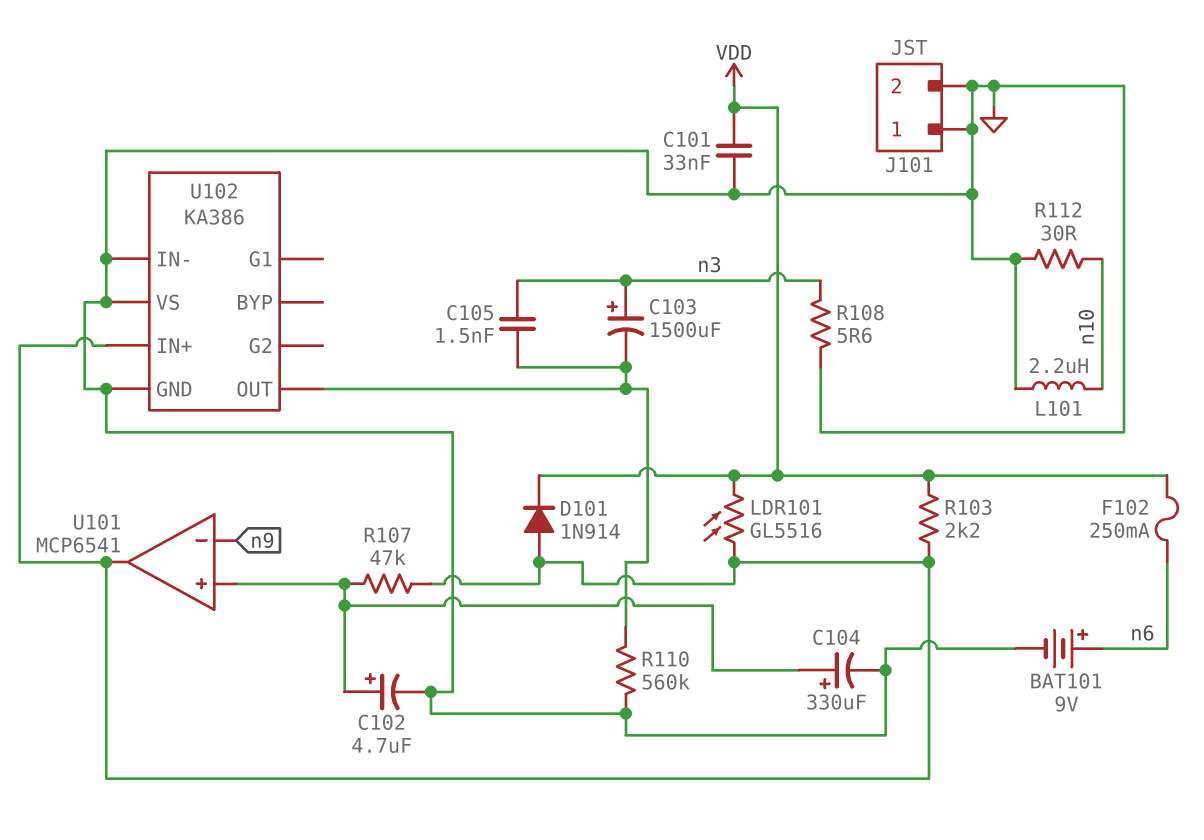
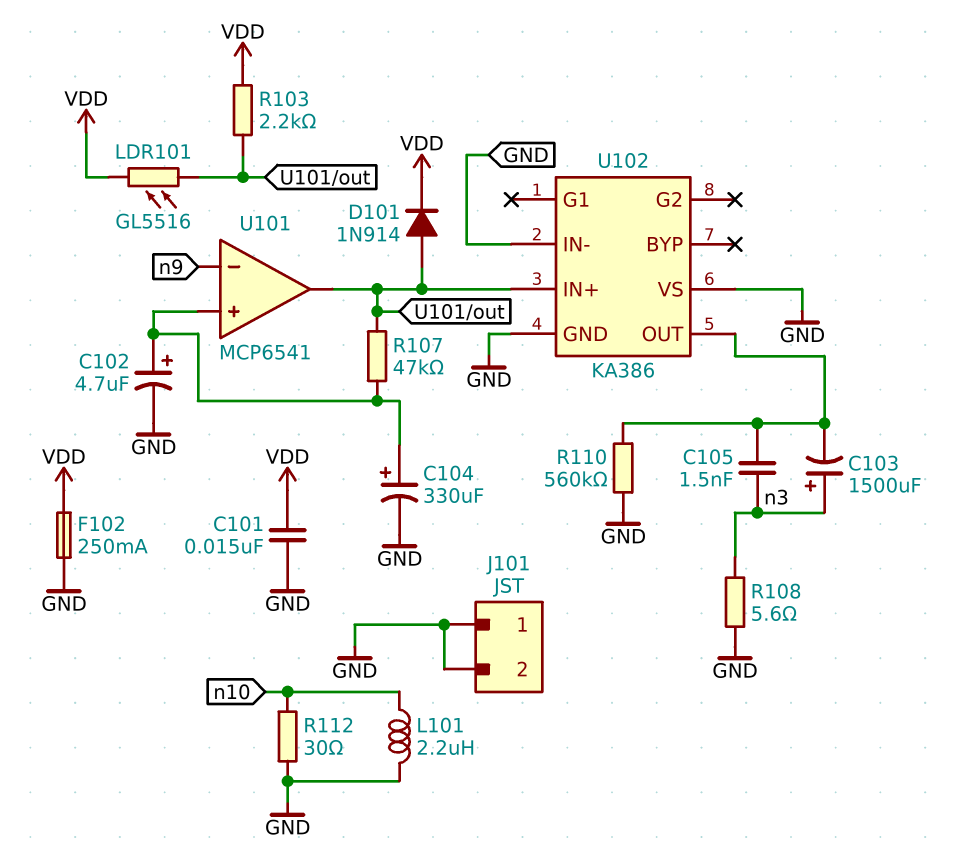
BAT101: 9V (plus n6, minus GND) -> none
C101: 33nF (GND, VDD) -> 15nF (GND, VDD)
F102: 250mA (VDD, n6) -> 250mA (GND, VDD)

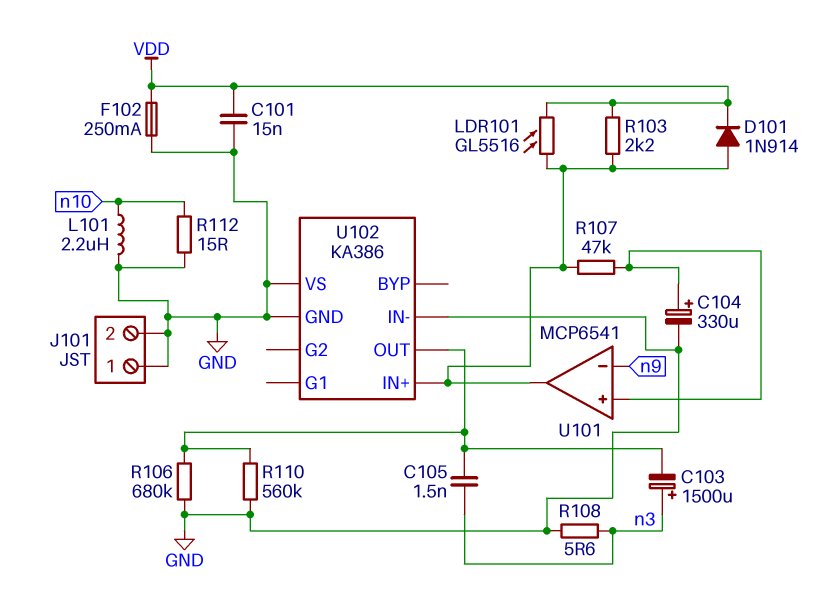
C102: 4.7uF (plus U101/in+, minus GND) -> none
R106: none -> 680k (GND, U102/OUT)
R112: 30 (GND, n10) -> 15 (GND, n10)

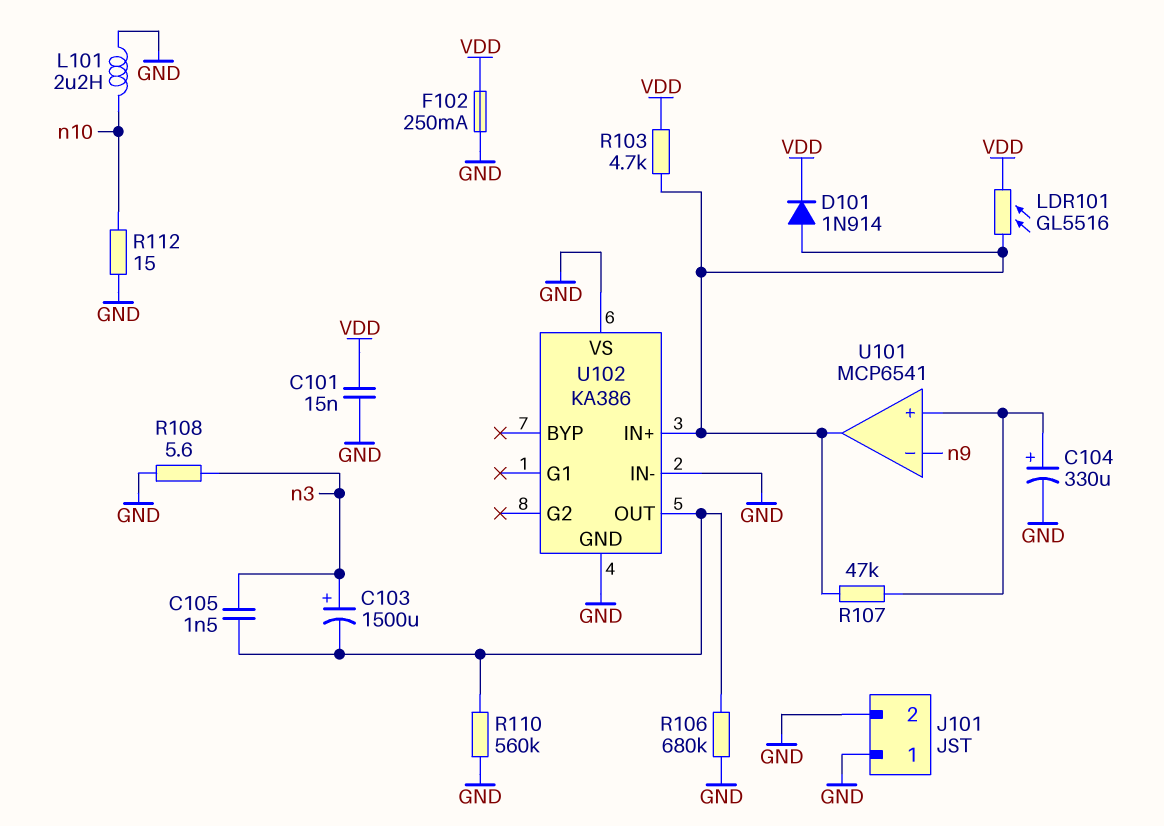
R103: 2.2k (U101/out, VDD) -> 4.7k (U101/out, VDD)

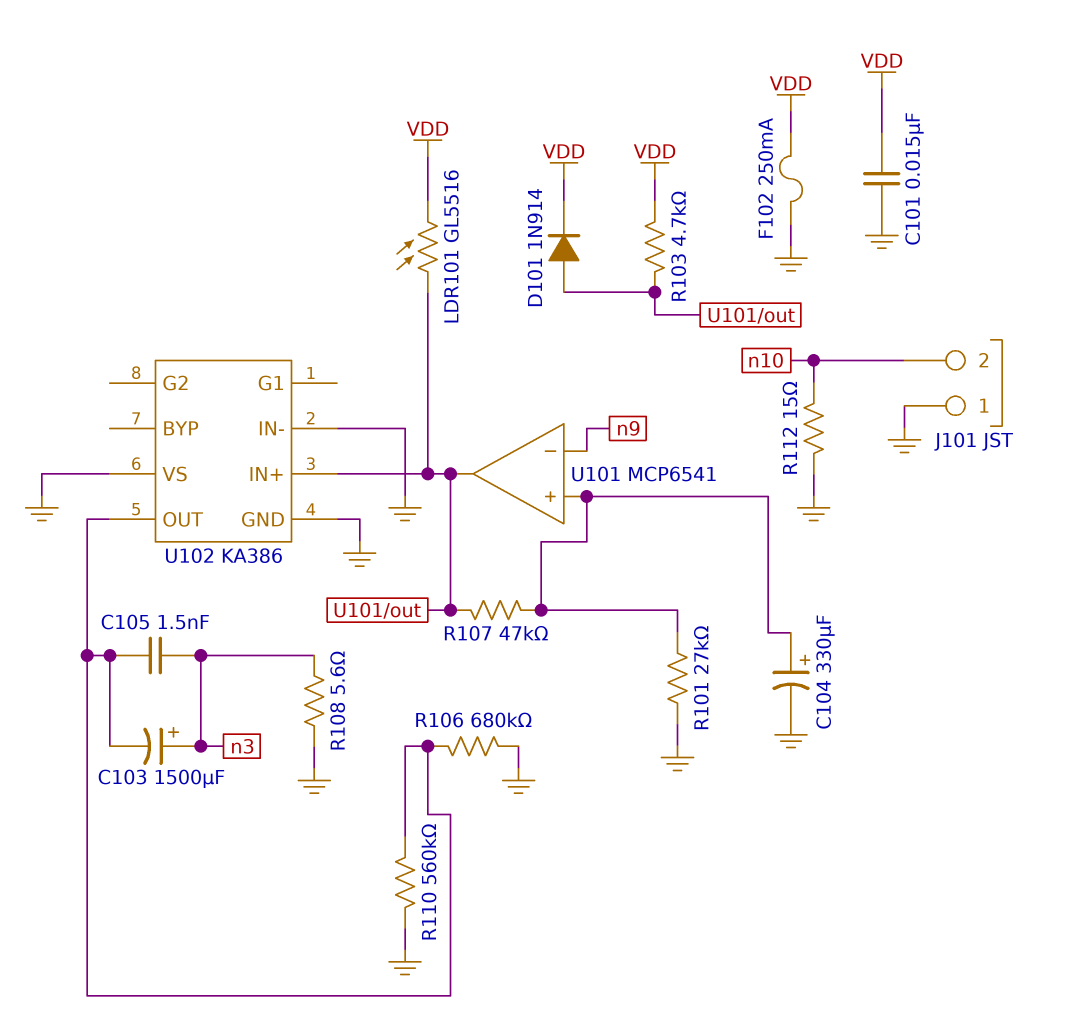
J101 pin 2: GND -> n10
L101: 2.2uH (GND, n10) -> none
R101: none -> 27k (GND, U101/in+)

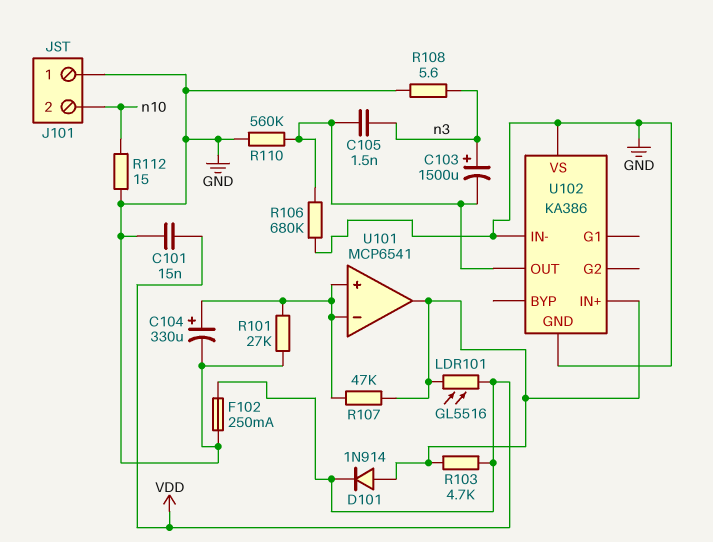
U101 pin in-: n9 -> U101/in+

